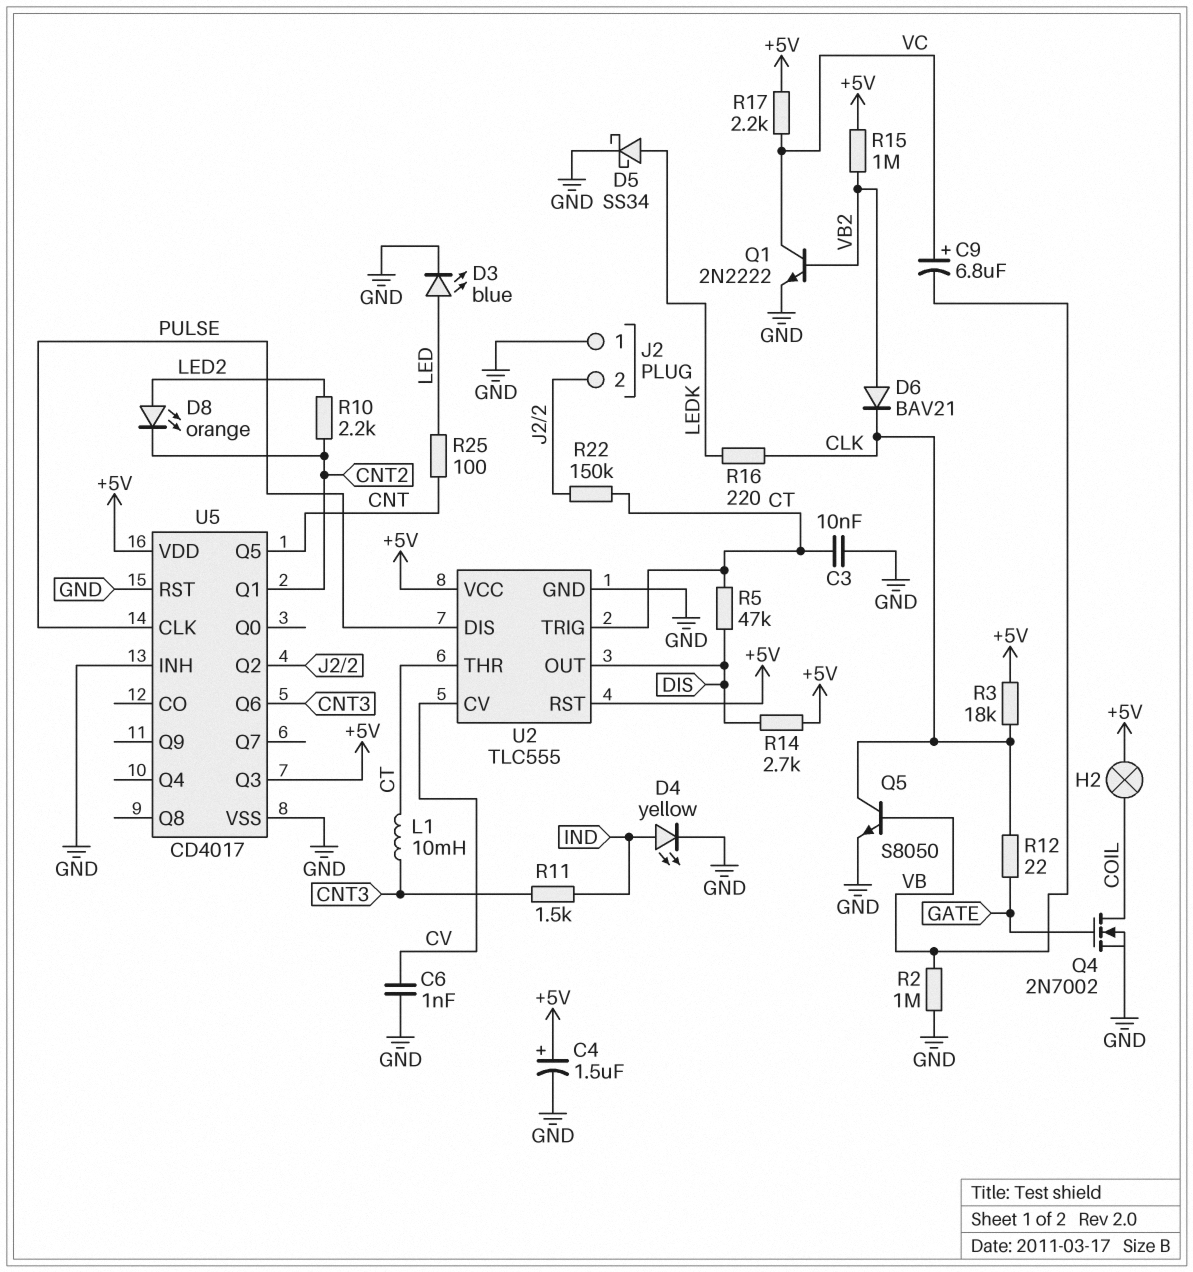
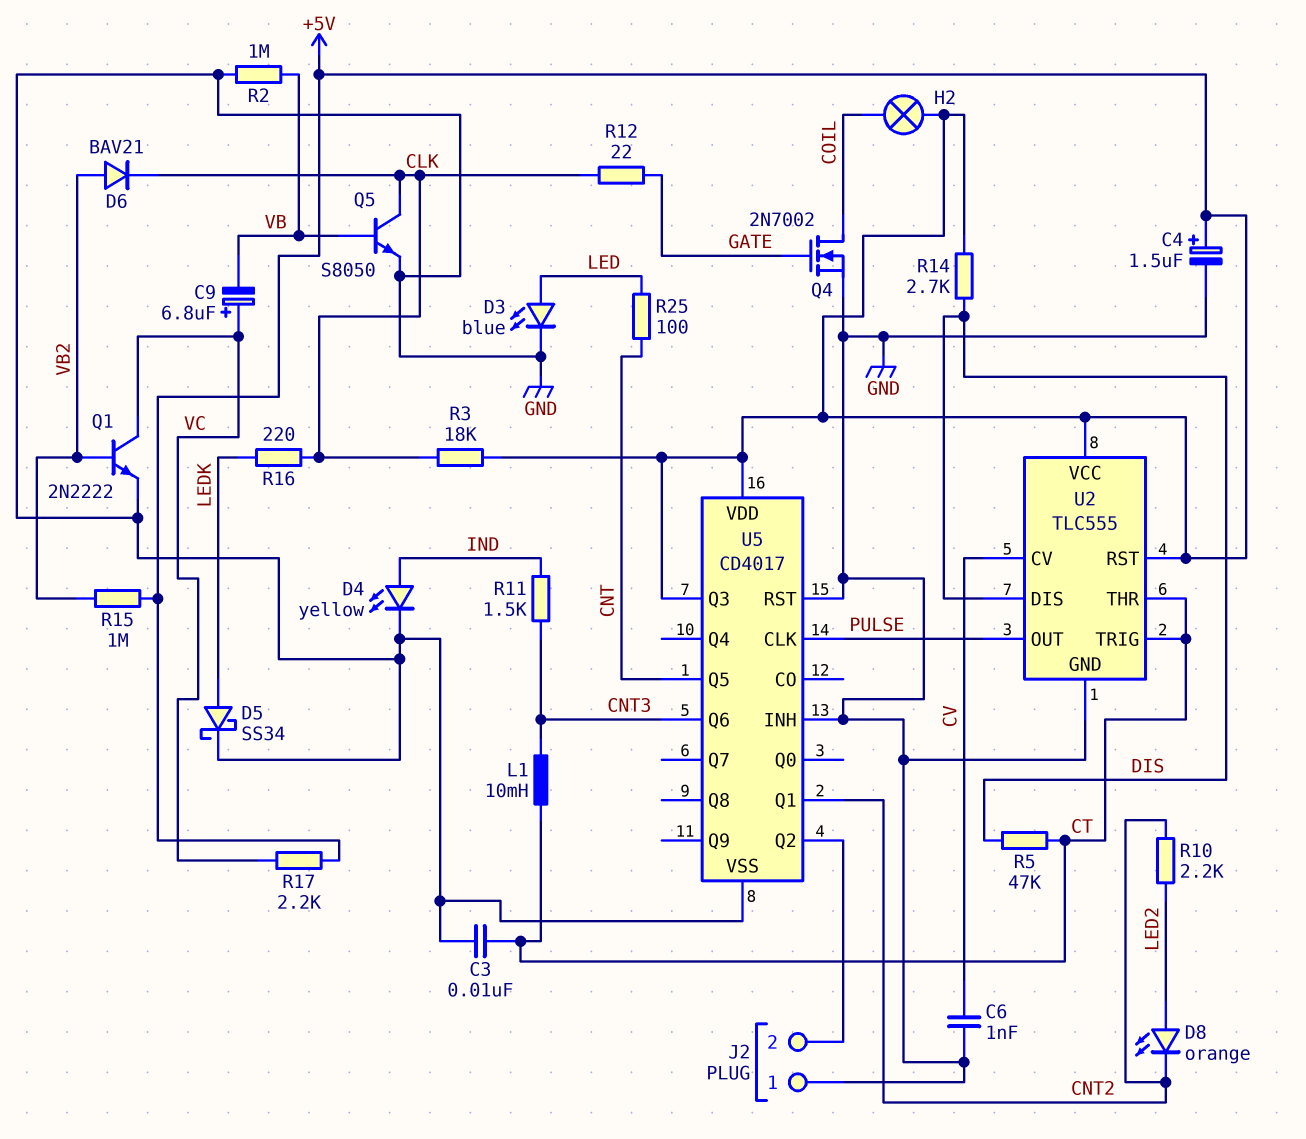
R22: 150k (CT, J2/2) -> none
U2 pin DIS: PULSE -> DIS
U2 pin OUT: DIS -> PULSE

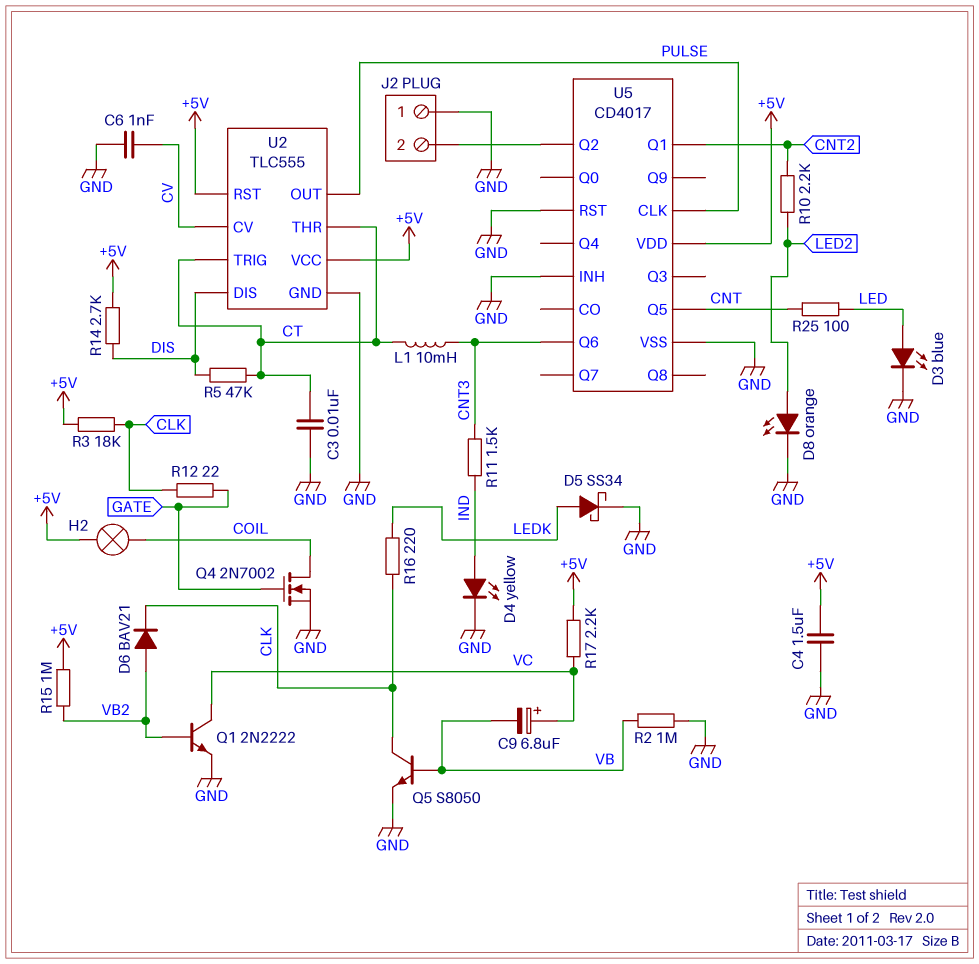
C4: 1.5uF (plus +5V, minus GND) -> 1.5uF (+5V, GND)
D8: LED orange (A LED2, K CNT2) -> LED orange (A LED2, K GND)
U5 pin Q3: +5V -> none

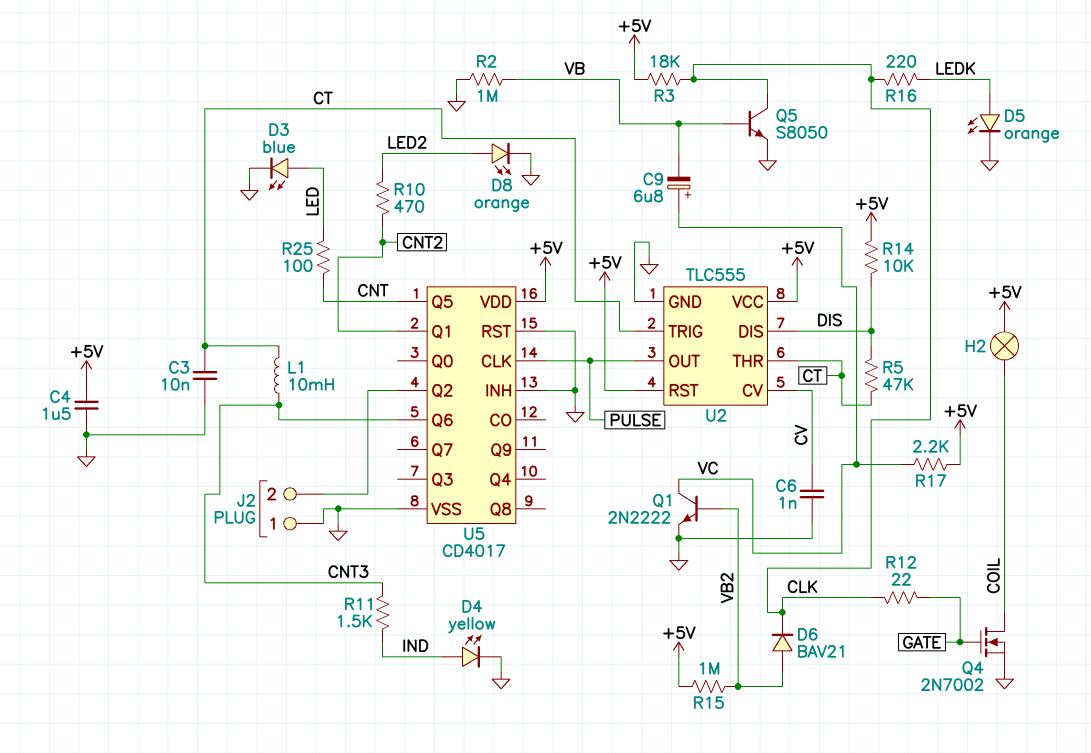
D5: schottky SS34 (A LEDK, K GND) -> LED orange (A LEDK, K GND)
R10: 2.2k (CNT2, LED2) -> 470 (CNT2, LED2)
R14: 2.7k (+5V, DIS) -> 10k (+5V, DIS)

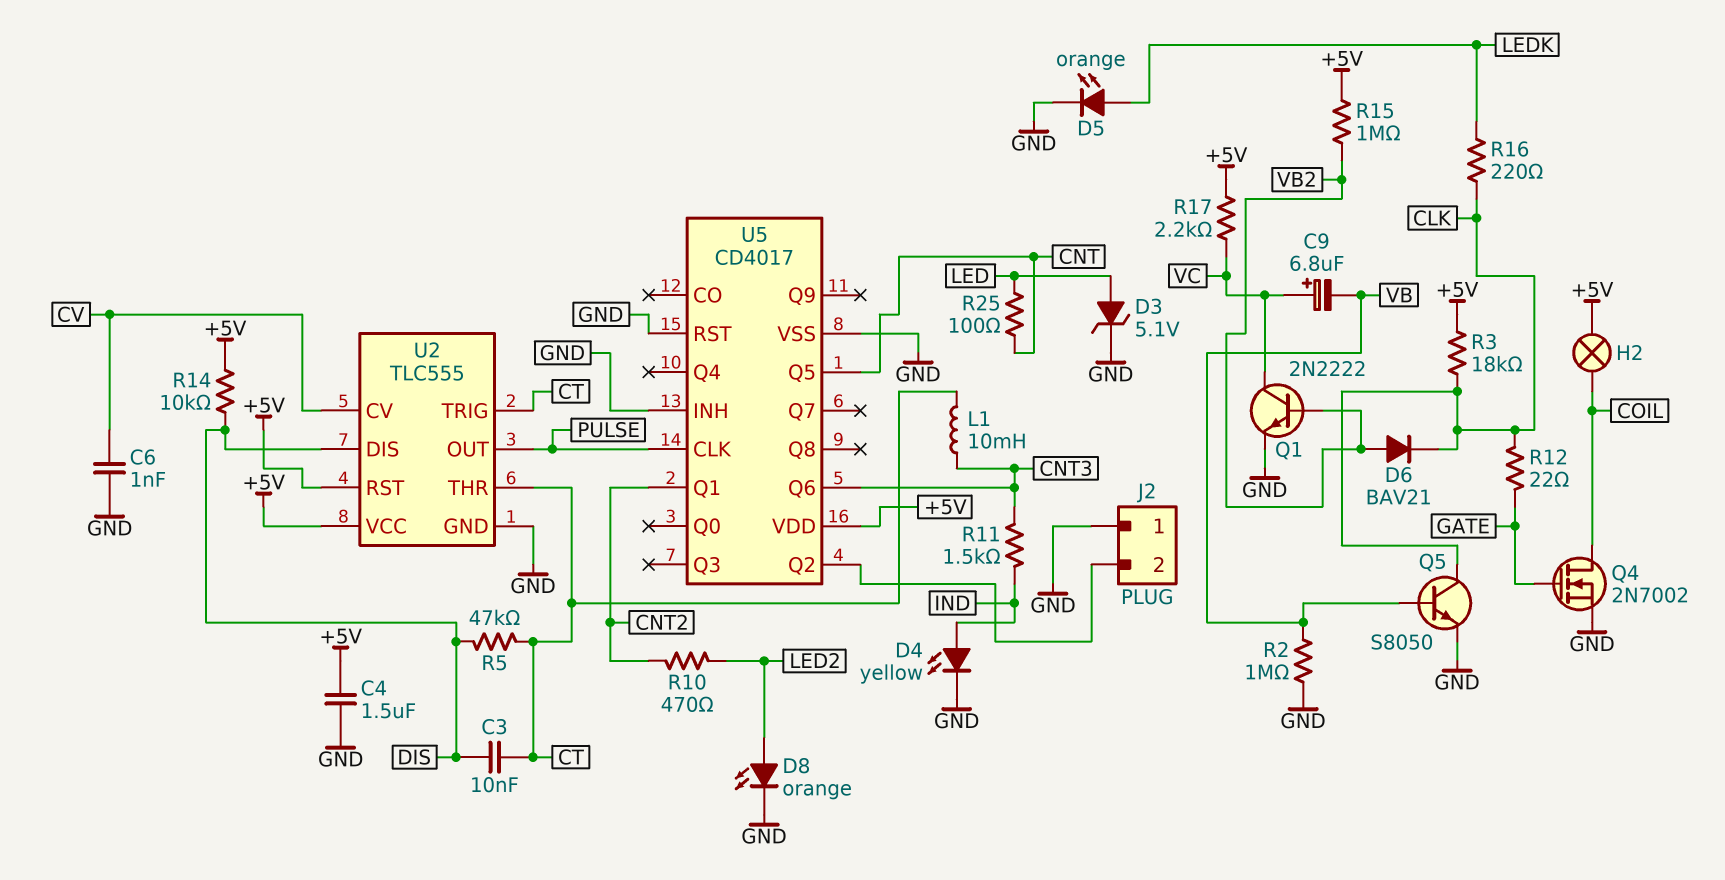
C3: 10nF (CT, GND) -> 10nF (CT, DIS)
D3: LED blue (A LED, K GND) -> zener 5.1V (A LED, K GND)

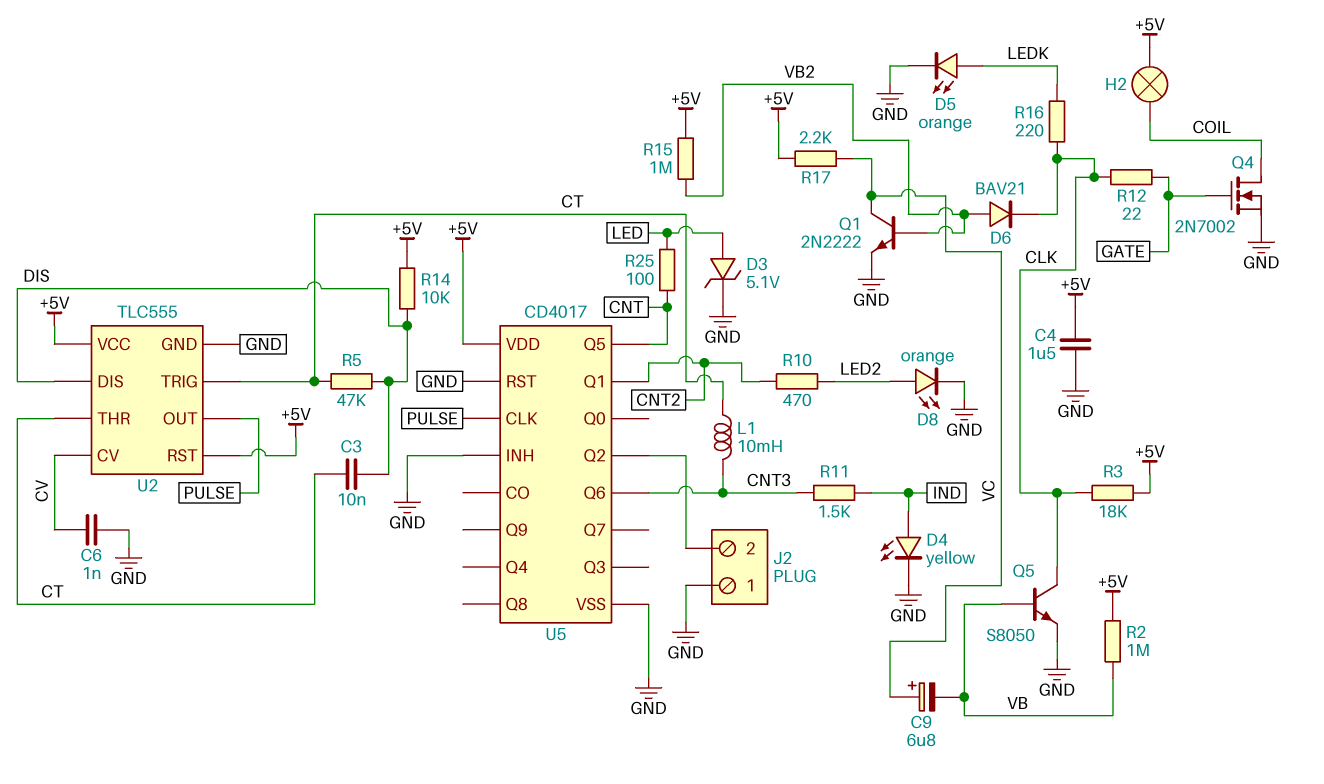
R2: 1M (GND, VB) -> 1M (+5V, VB)

